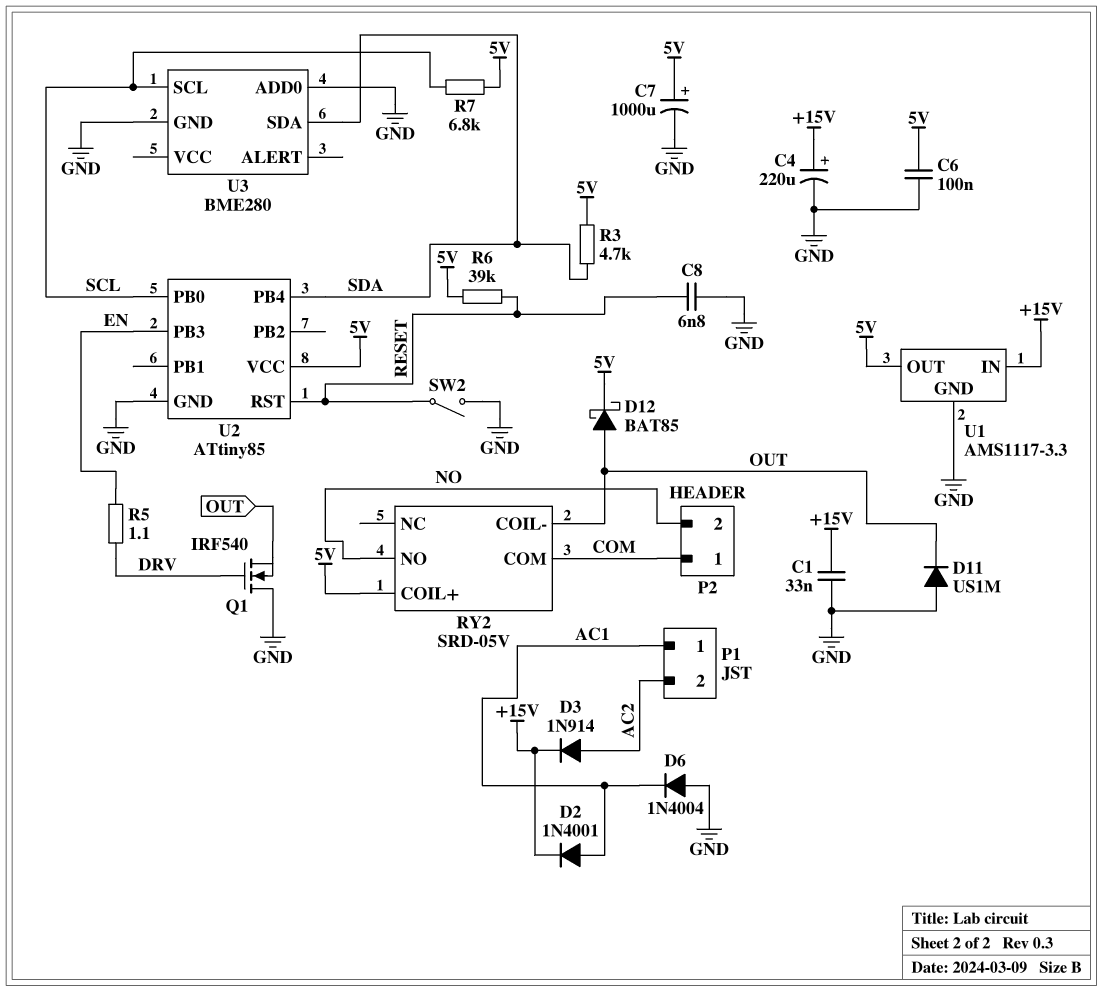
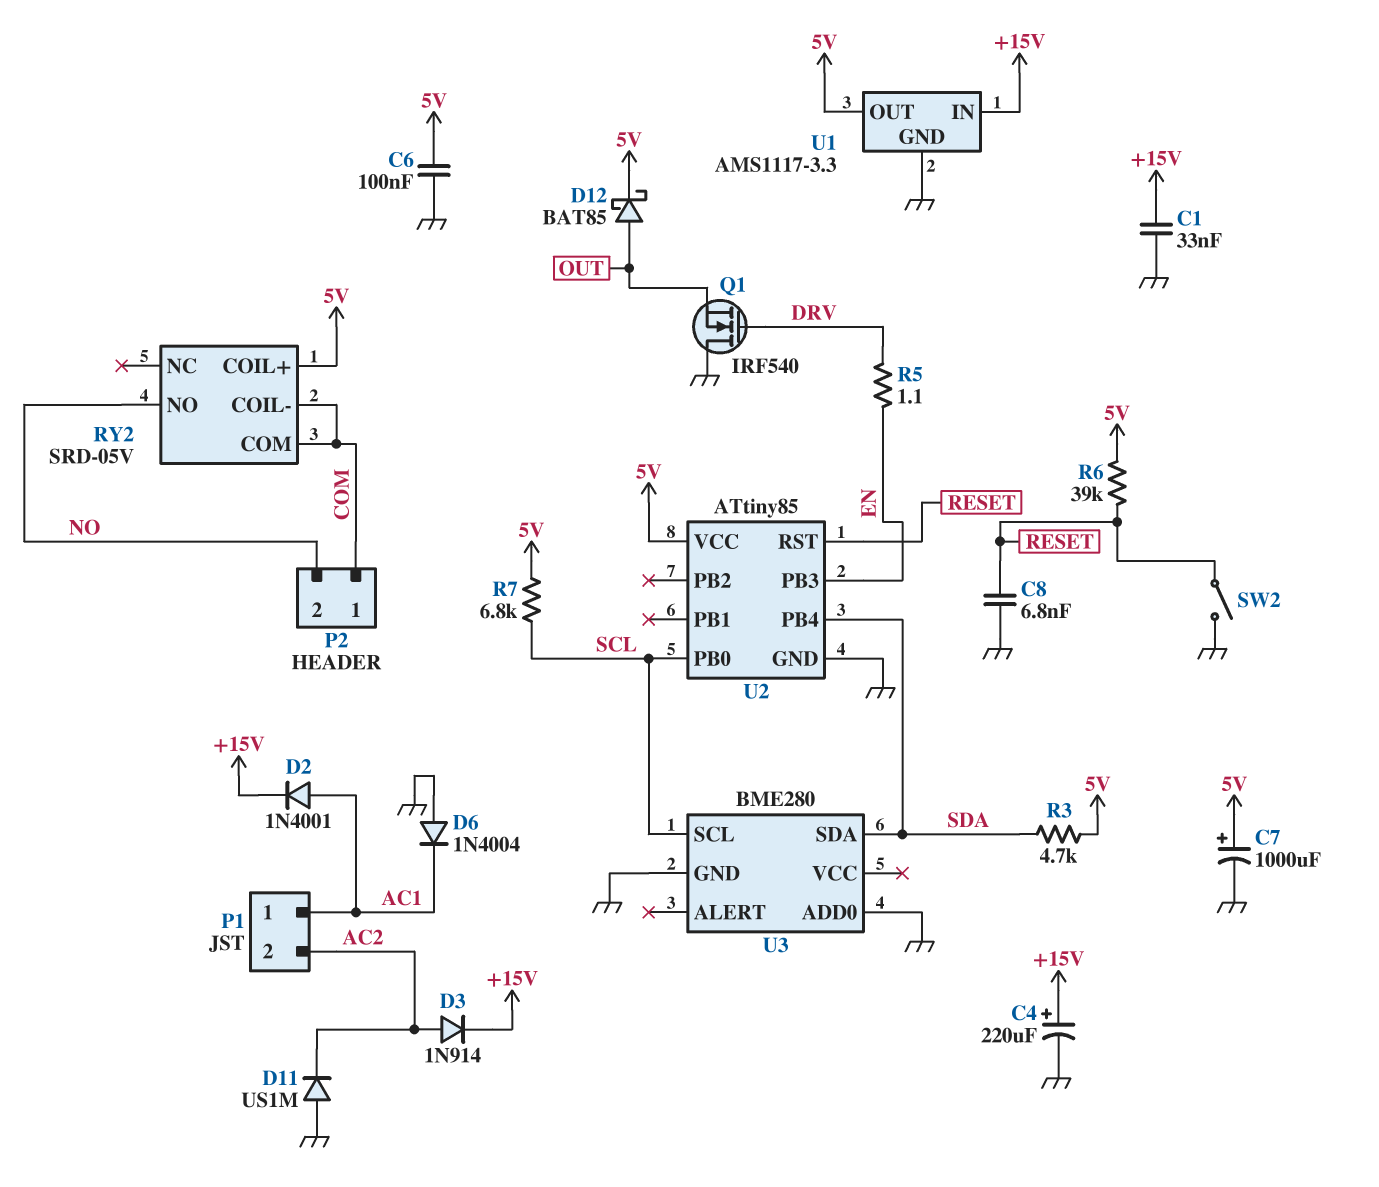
D11: diode US1M (A GND, K OUT) -> diode US1M (A GND, K AC2)
RY2 pin COIL-: OUT -> COM

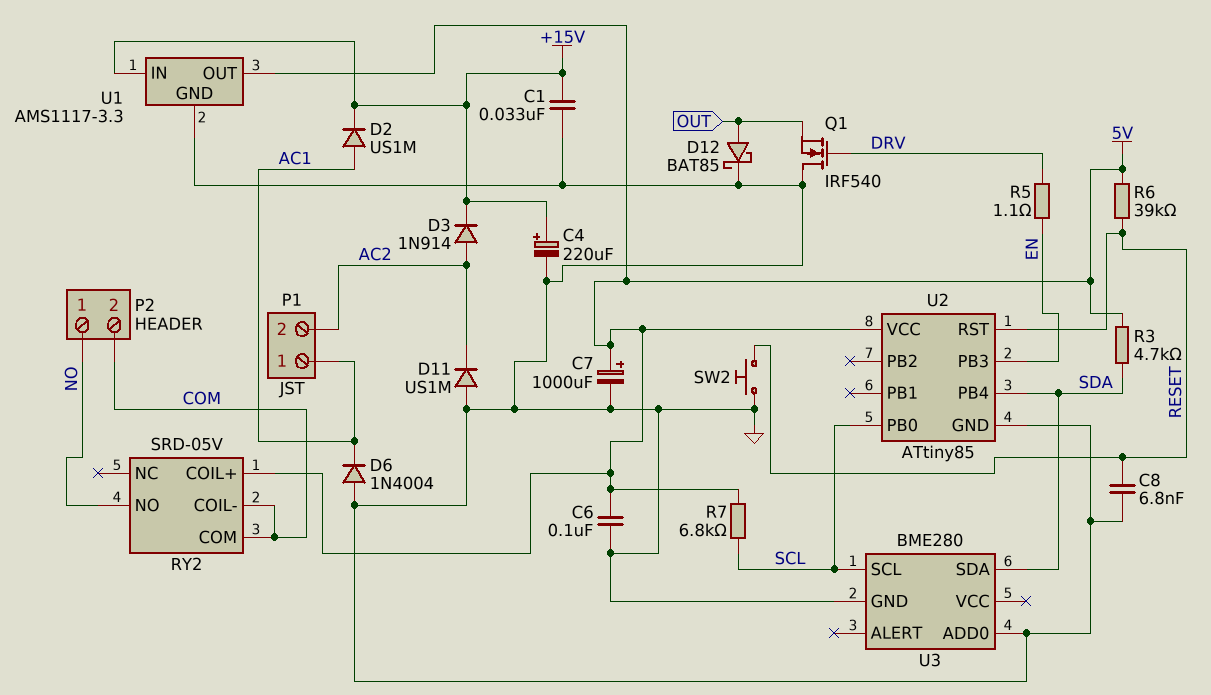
D2: diode 1N4001 (A AC1, K +15V) -> diode US1M (A AC1, K +15V)
D12: schottky BAT85 (A OUT, K 5V) -> schottky BAT85 (A OUT, K GND)
P2 pin 1: COM -> NO
P2 pin 2: NO -> COM
SW2: switch (GND, RESET) -> button (GND, RESET)

